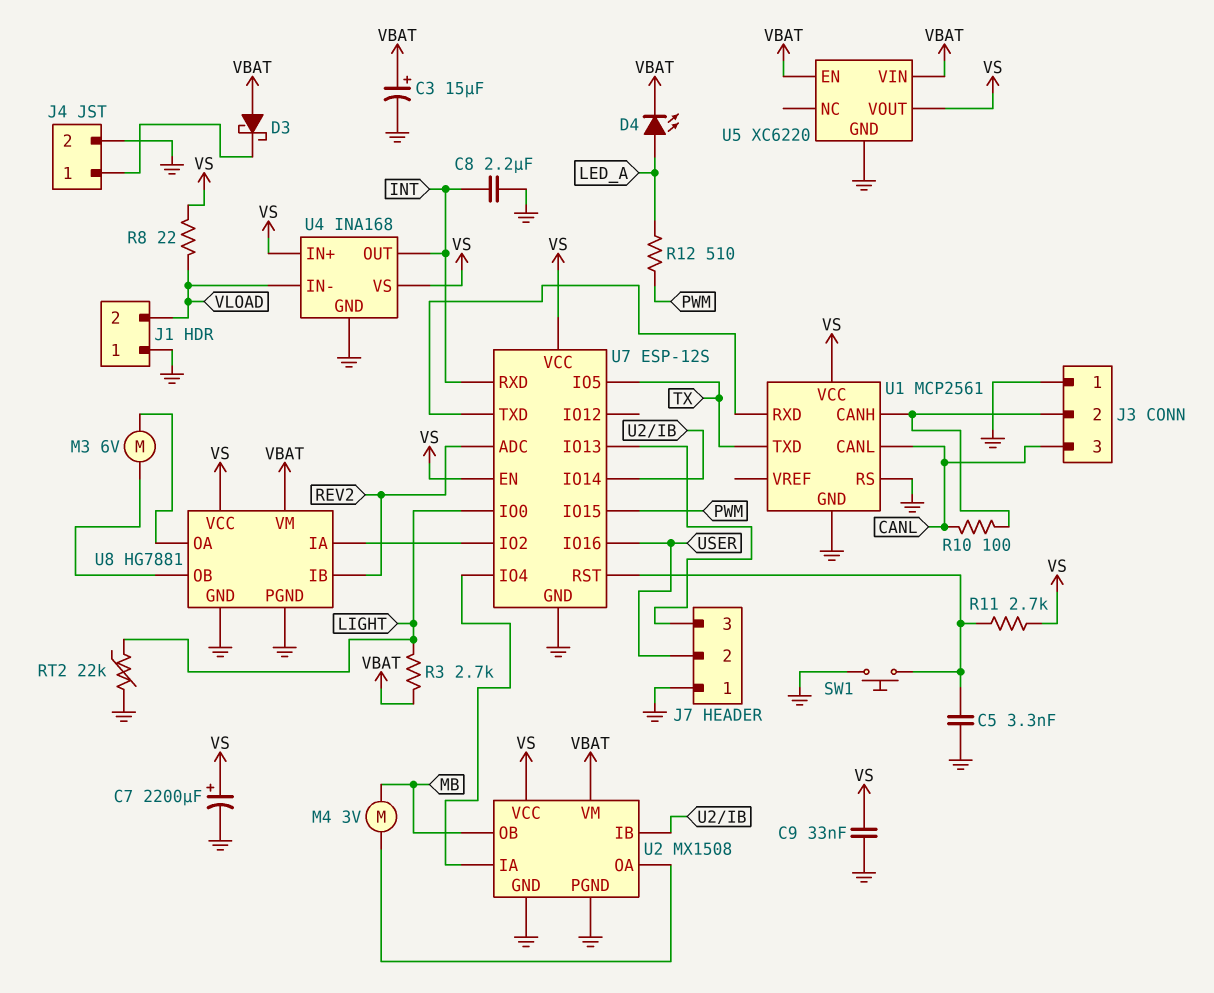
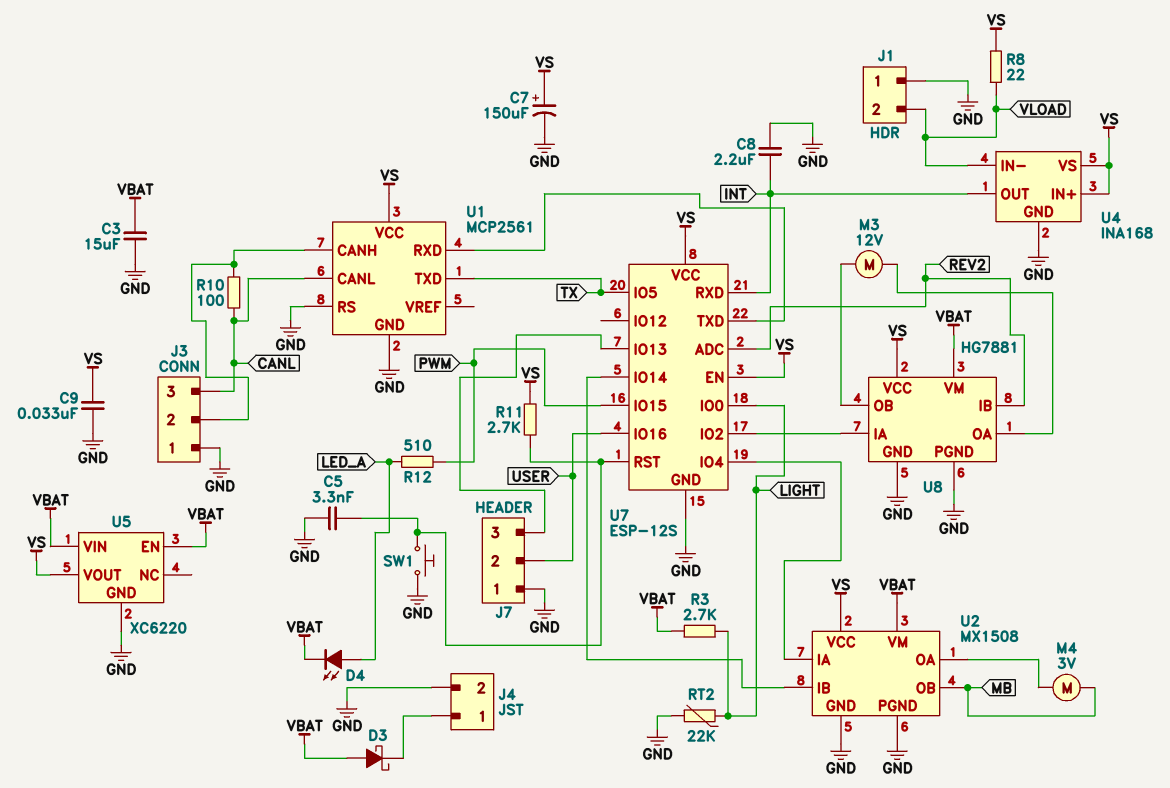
C3: 15uF (plus VBAT, minus GND) -> 15uF (GND, VBAT)
C7: 2200uF (plus VS, minus GND) -> 150uF (plus VS, minus GND)
M3: motor 6V (U8/OA, U8/OB) -> motor 12V (U8/OA, U8/OB)

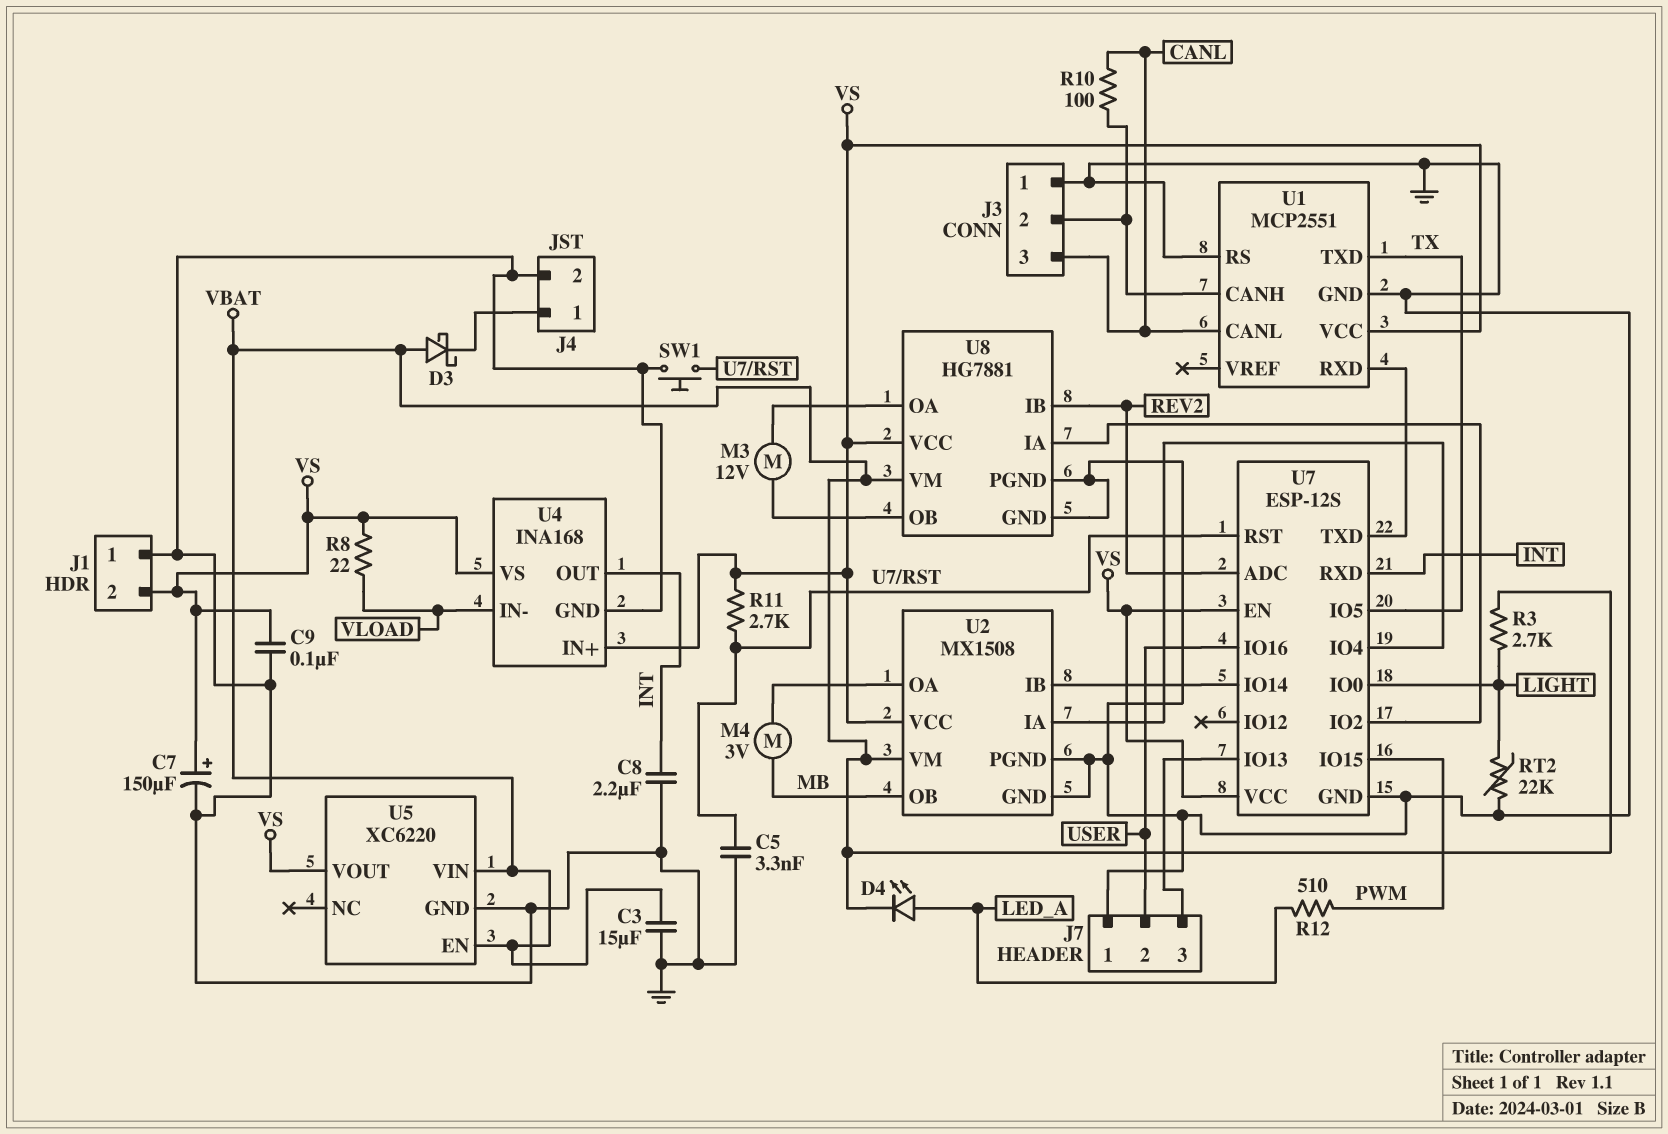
C9: 33nF (GND, VS) -> 100nF (GND, VS)
J1 pin 2: VLOAD -> VS
U1: MCP2561 -> MCP2551

